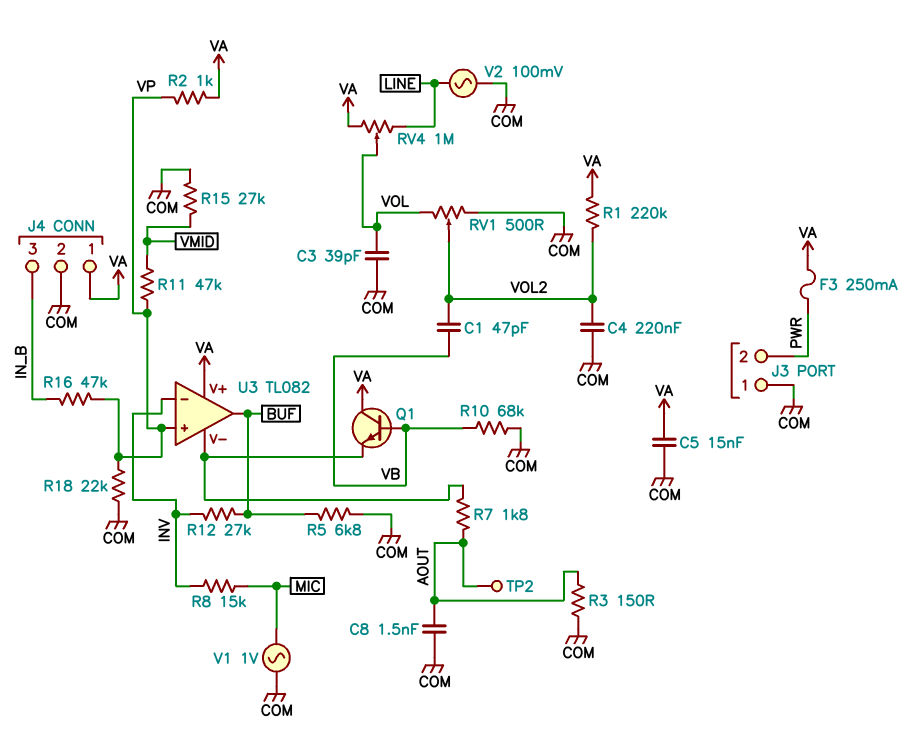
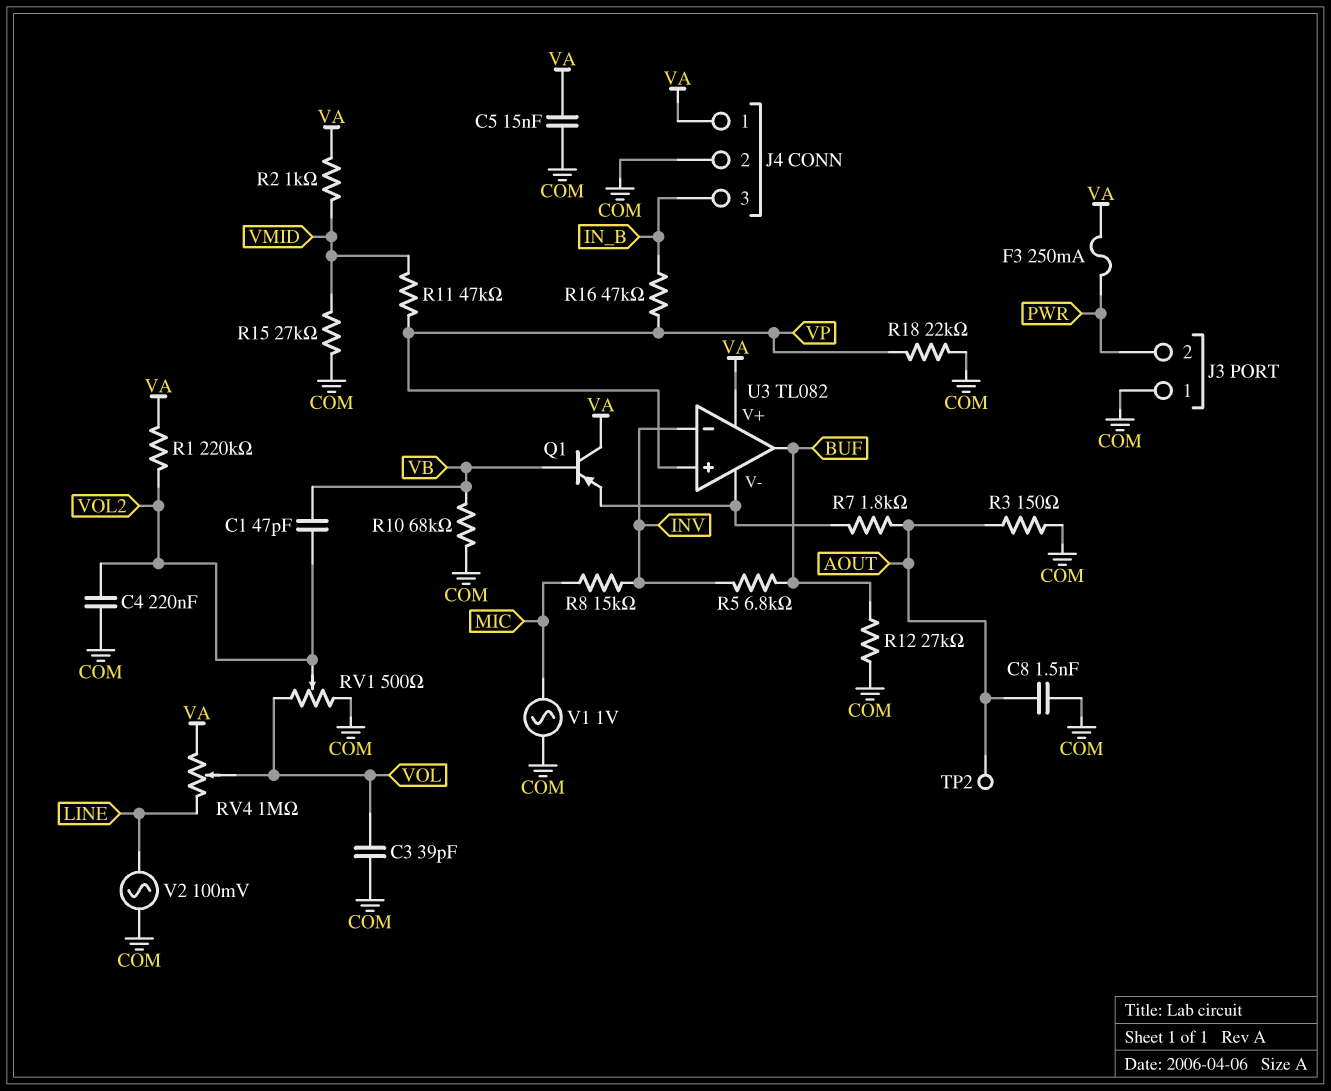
Q1: NPN (B VB, C VA, E U3/V-) -> PNP (B VB, C VA, E U3/V-)
R2: 1k (VA, VP) -> 1k (VA, VMID)
R5: 6.8k (BUF, COM) -> 6.8k (BUF, INV)
R12: 27k (BUF, INV) -> 27k (BUF, COM)

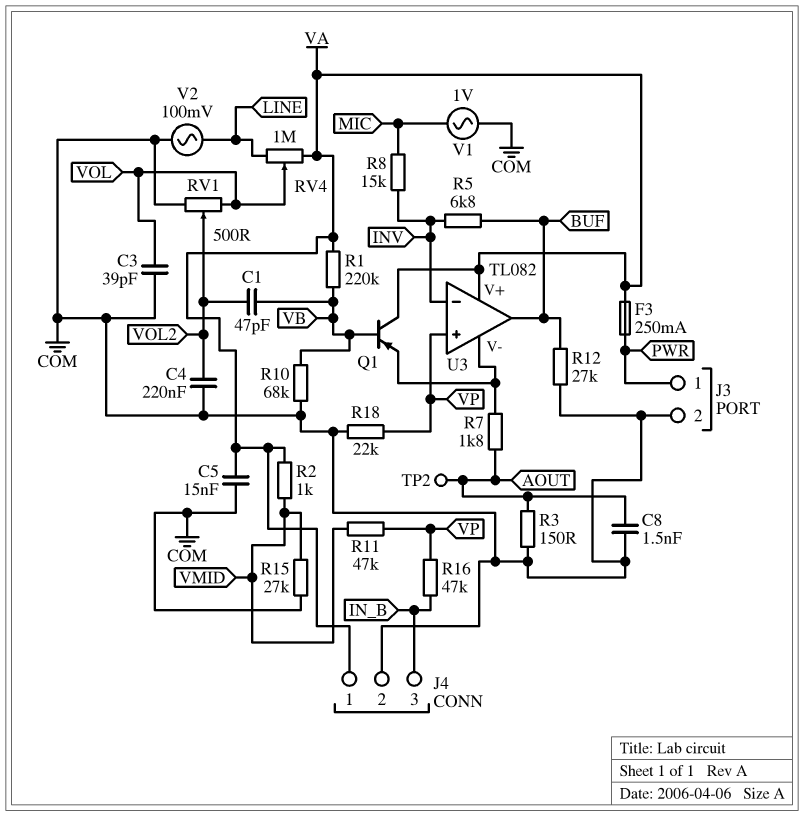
J3 pin 1: COM -> PWR
J3 pin 2: PWR -> COM
R1: 220k (VA, VOL2) -> 220k (VA, VB)

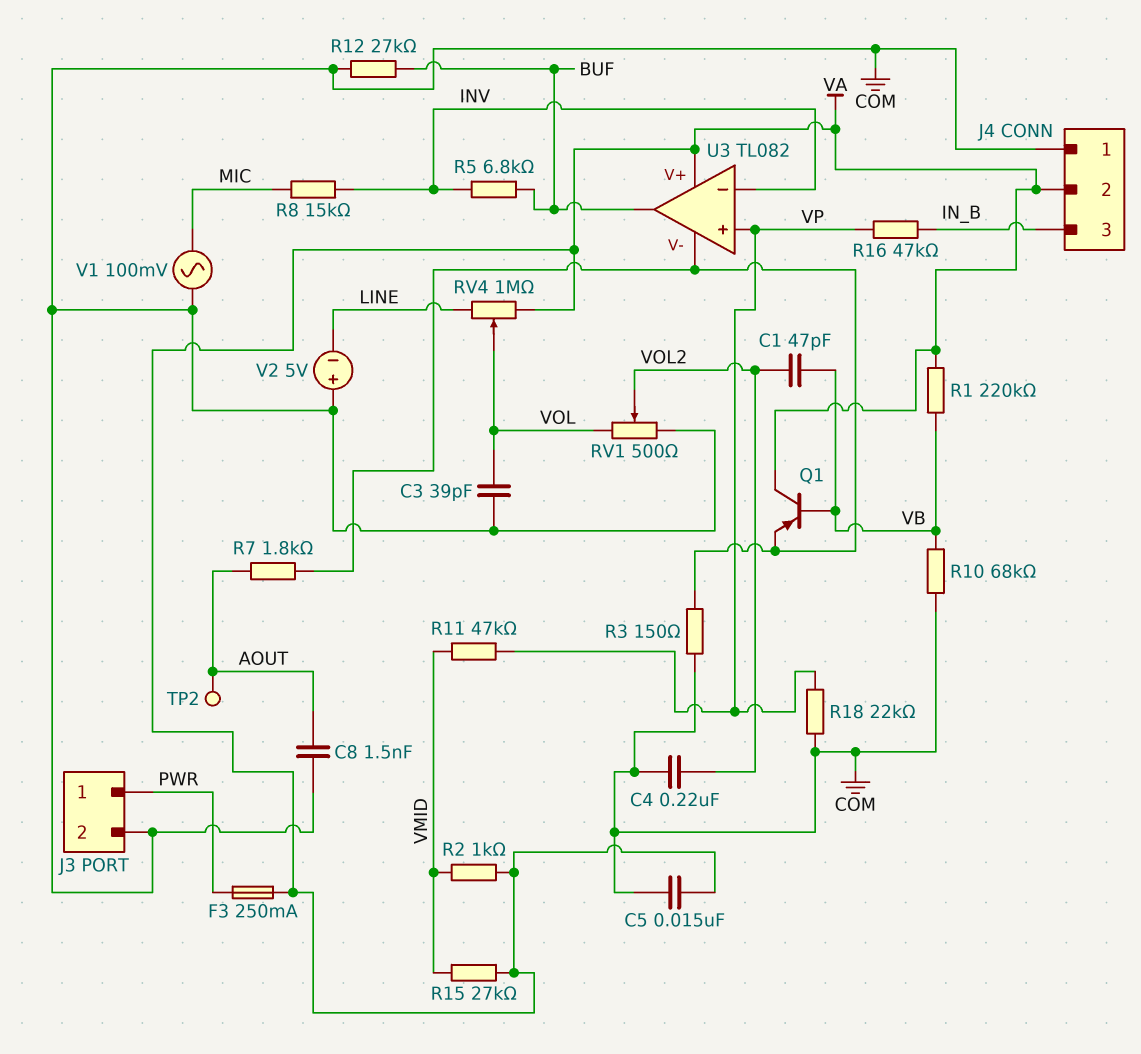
J4 pin 1: VA -> COM
J4 pin 2: COM -> VA
R3: 150 (AOUT, COM) -> 150 (COM, U3/V-)
R15: 27k (COM, VMID) -> 27k (VA, VMID)
V1: AC 1V (COM, MIC) -> AC 100mV (COM, MIC)
V2: AC 100mV (COM, LINE) -> 5V (plus COM, minus LINE)

